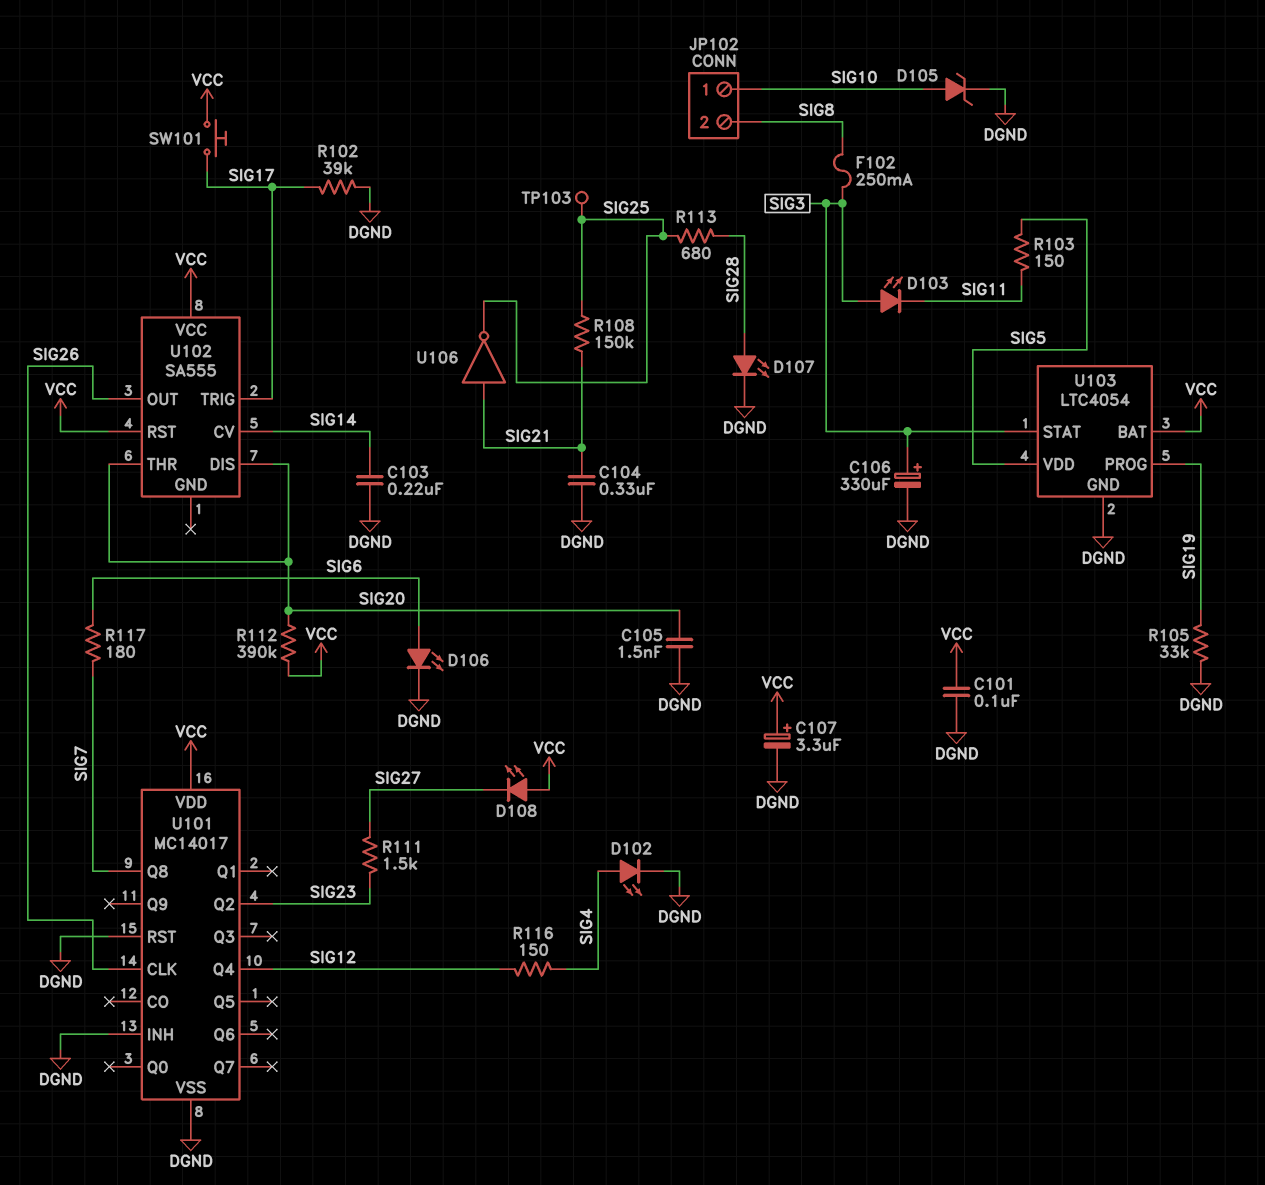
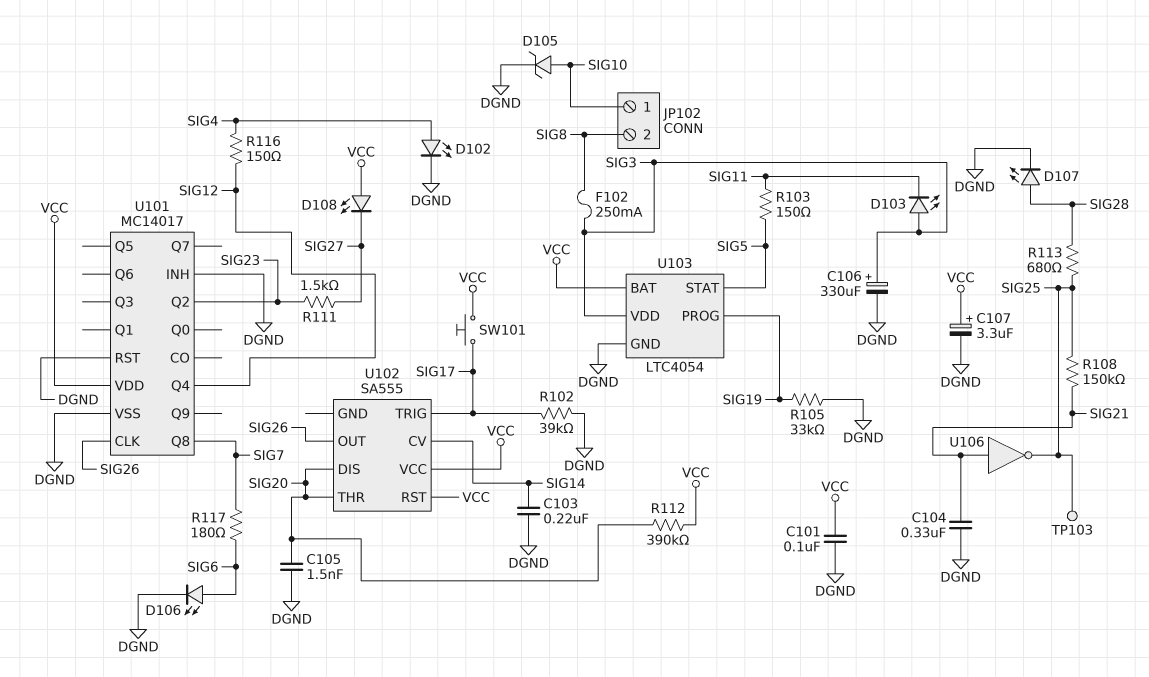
U103 pin STAT: SIG3 -> SIG5
U103 pin VDD: SIG5 -> SIG3

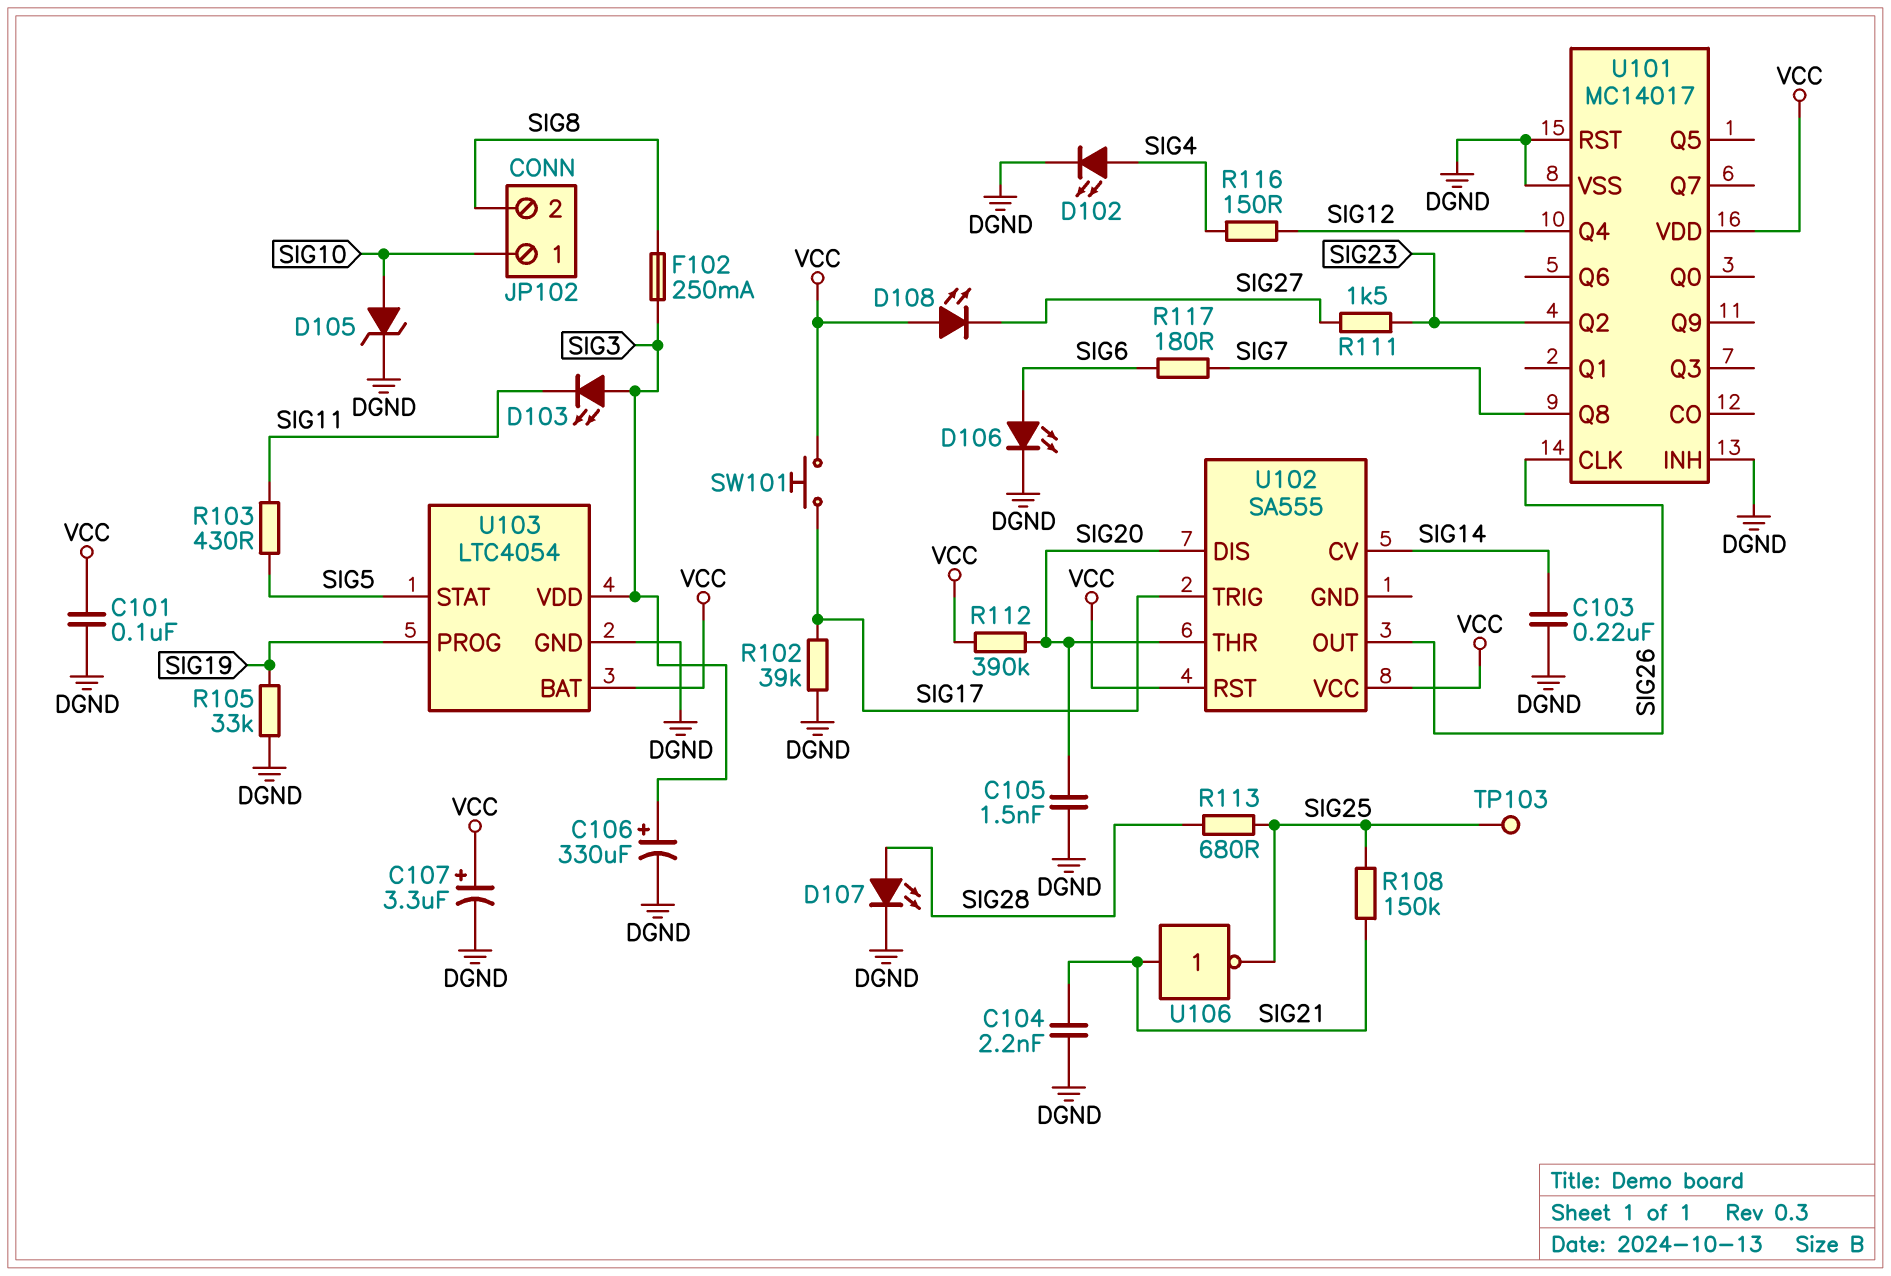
C104: 330nF (DGND, SIG21) -> 2.2nF (DGND, SIG21)
R103: 150 (SIG5, SIG11) -> 430 (SIG5, SIG11)

